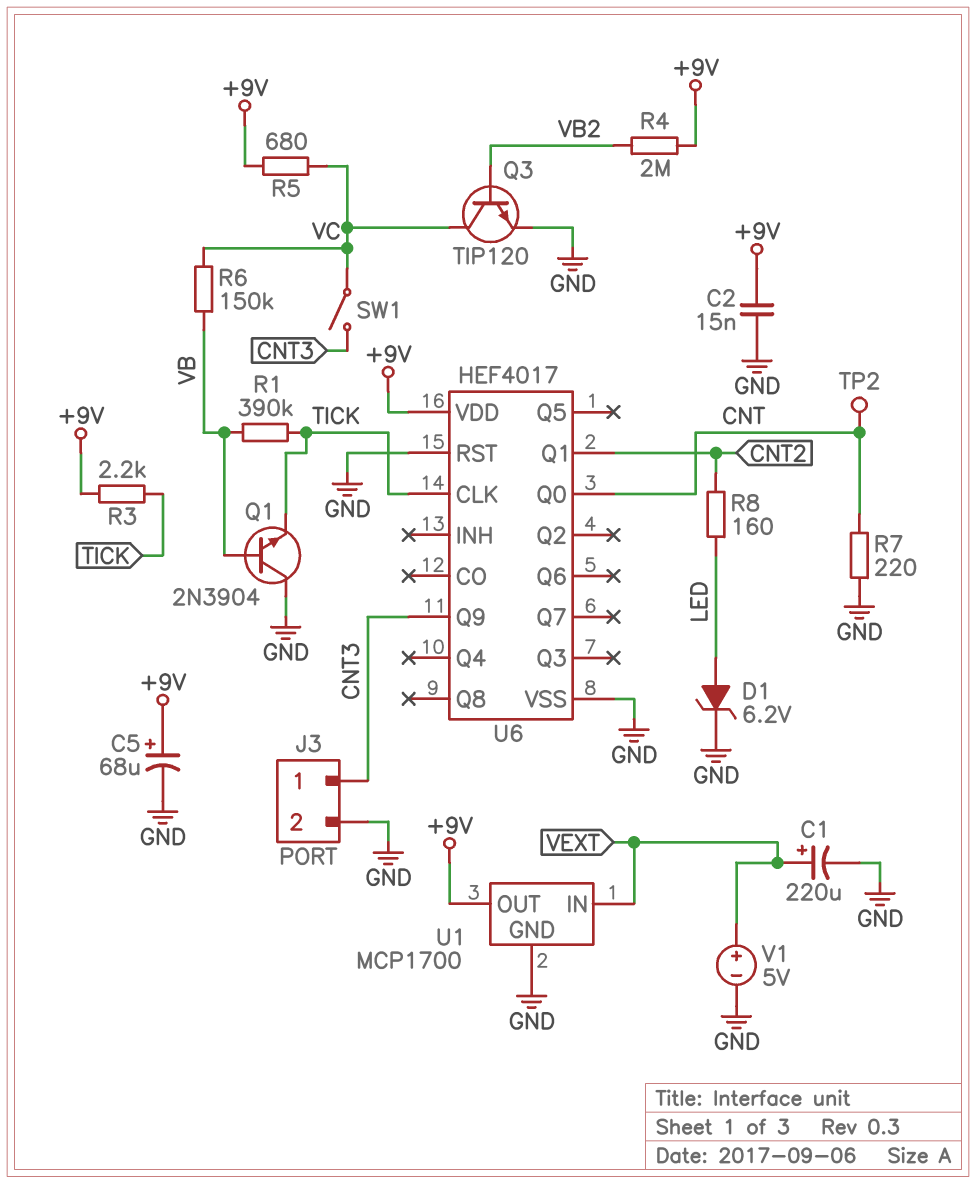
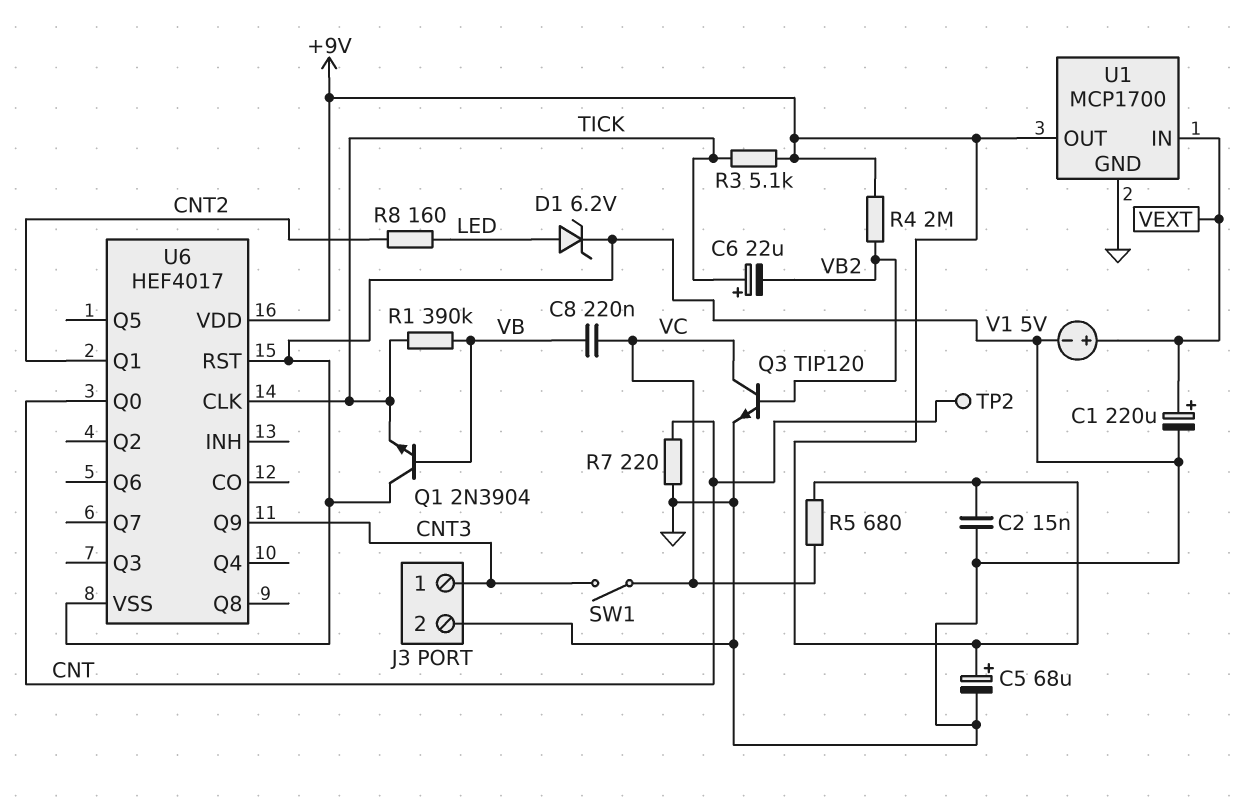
C6: none -> 22uF (plus TICK, minus VB2)
C8: none -> 220nF (VB, VC)
R3: 2.2k (+9V, TICK) -> 5.1k (+9V, TICK)
R6: 150k (VB, VC) -> none

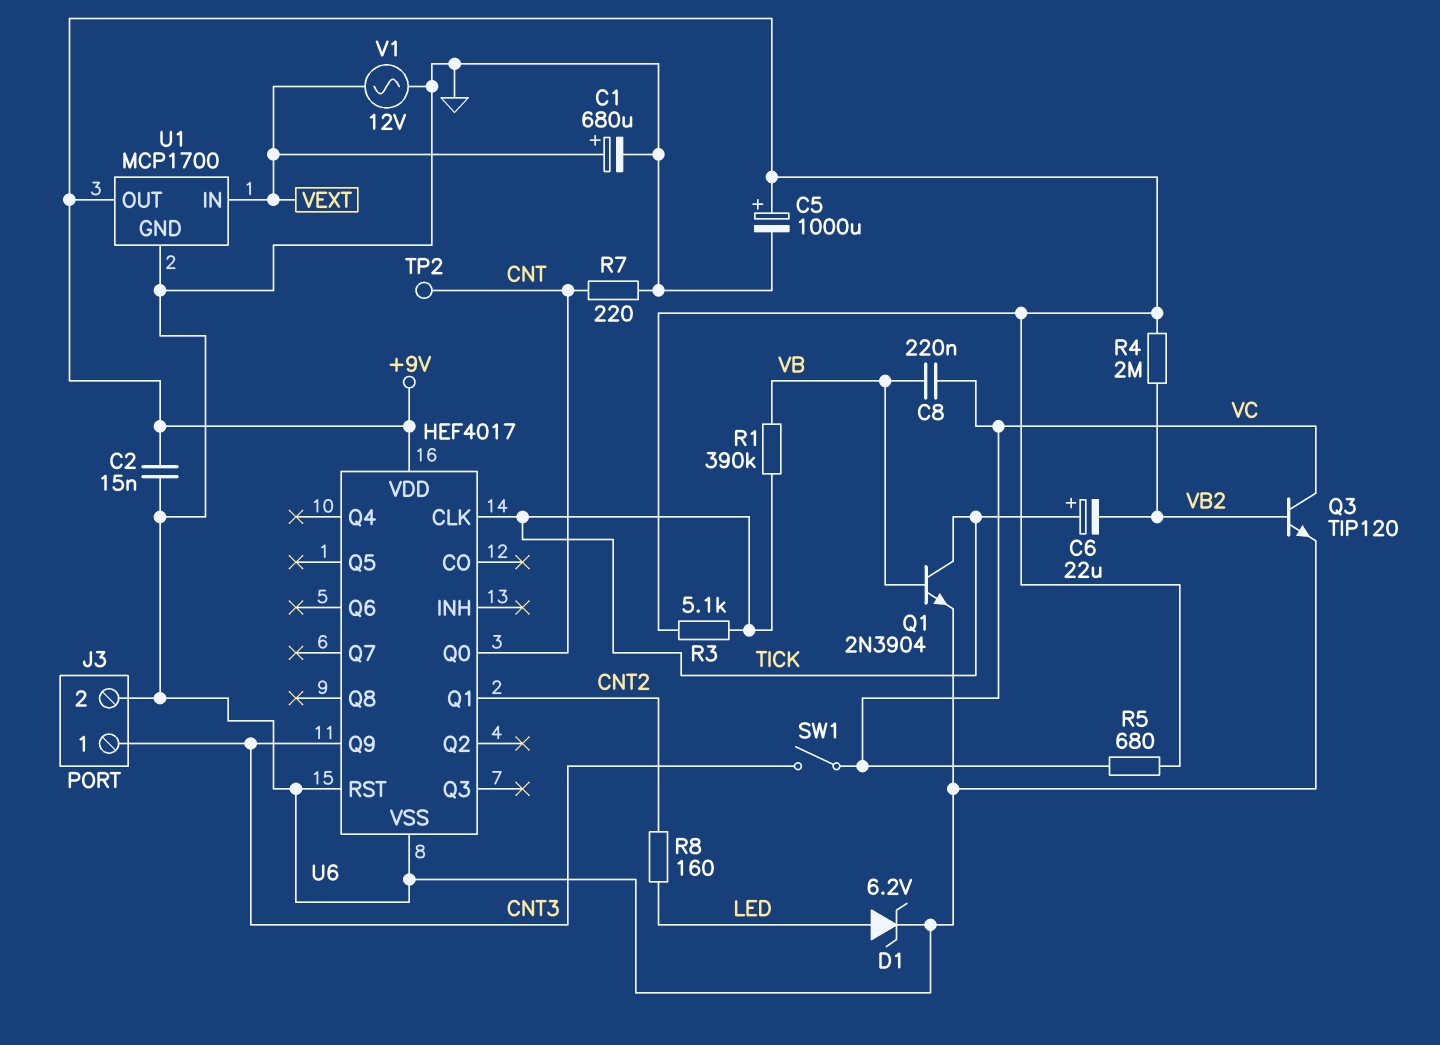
C1: 220uF (plus VEXT, minus GND) -> 680uF (plus VEXT, minus GND)
C5: 68uF (plus +9V, minus GND) -> 1000uF (plus +9V, minus GND)
Q1: NPN 2N3904 (B VB, C GND, E TICK) -> NPN 2N3904 (B VB, C TICK, E GND)
V1: 5V (plus VEXT, minus GND) -> AC 12V (GND, VEXT)

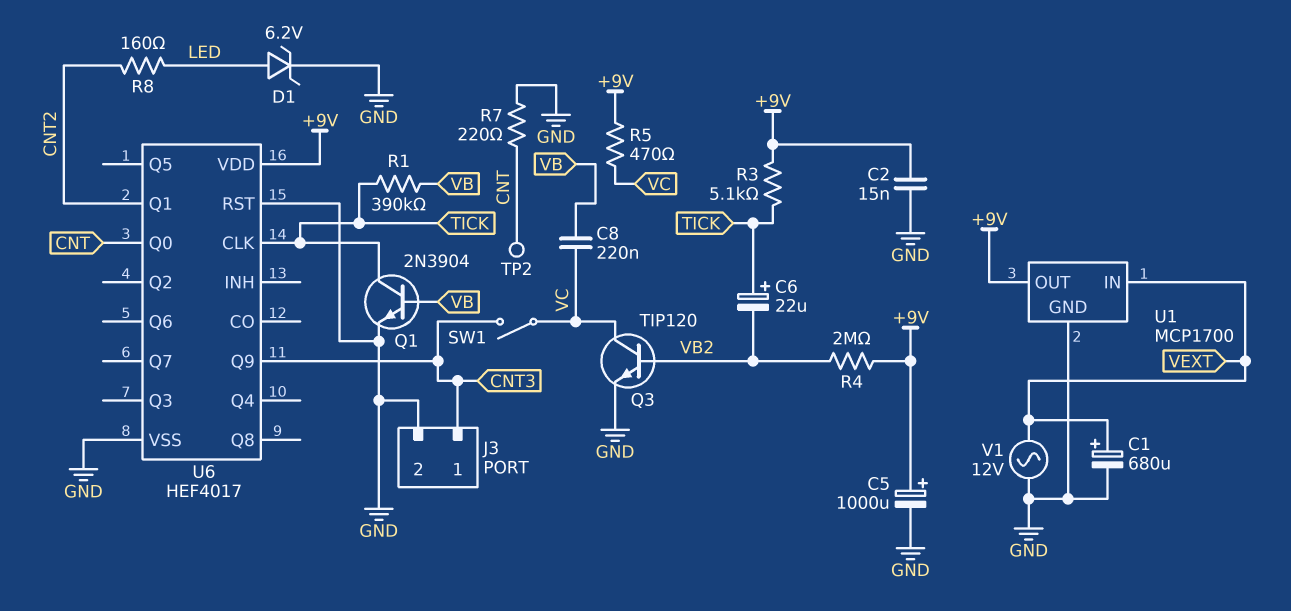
R5: 680 (+9V, VC) -> 470 (+9V, VC)

